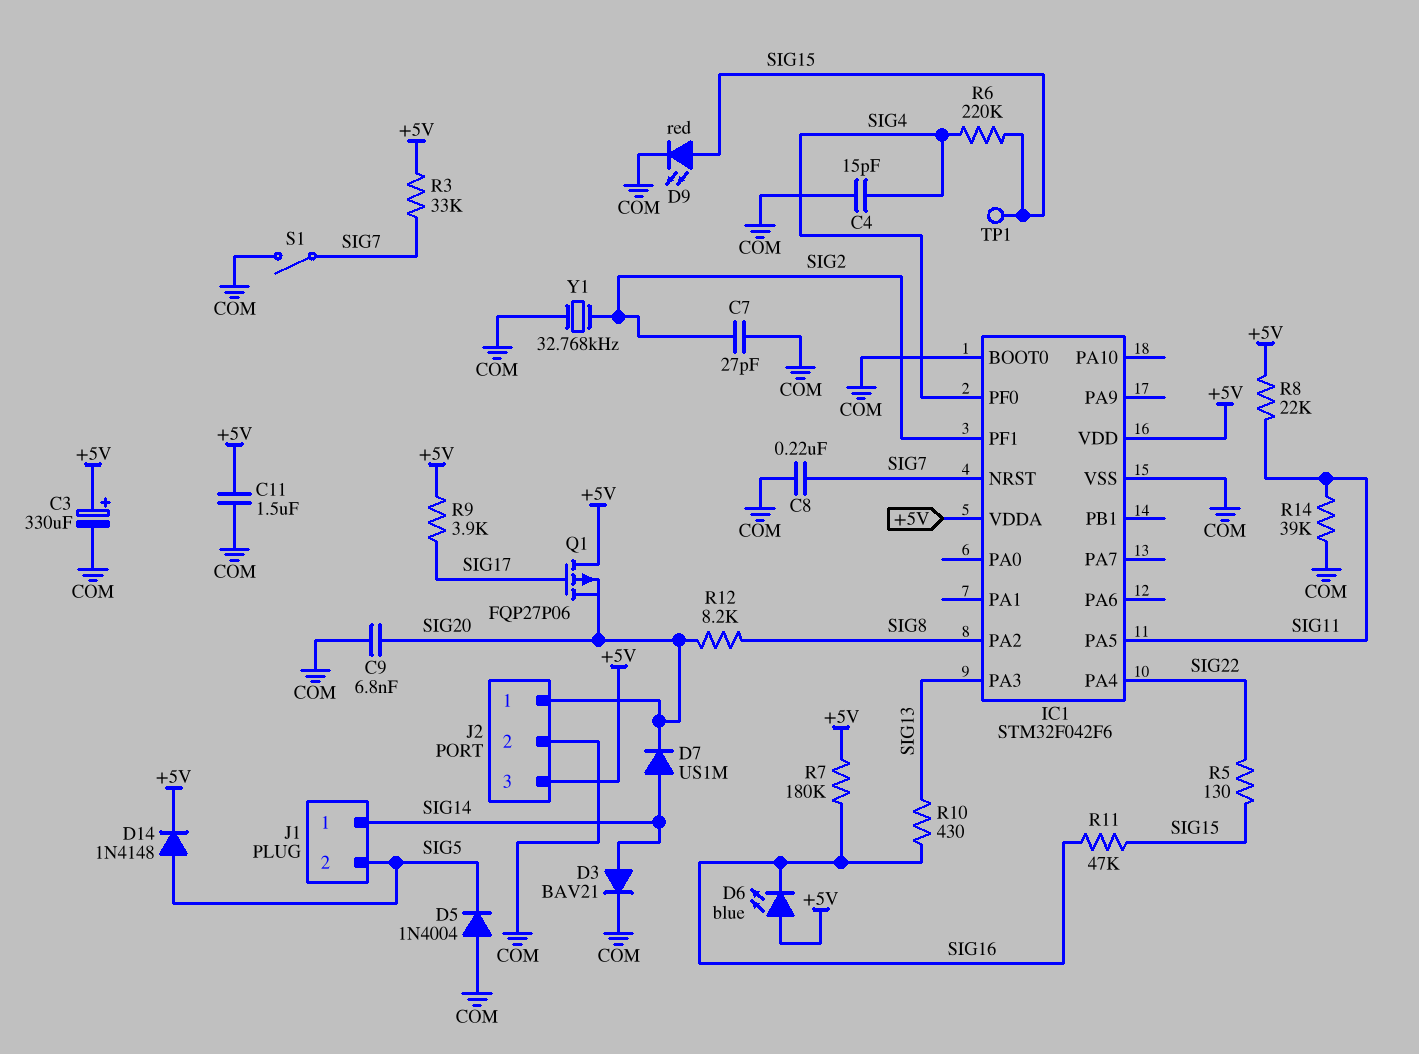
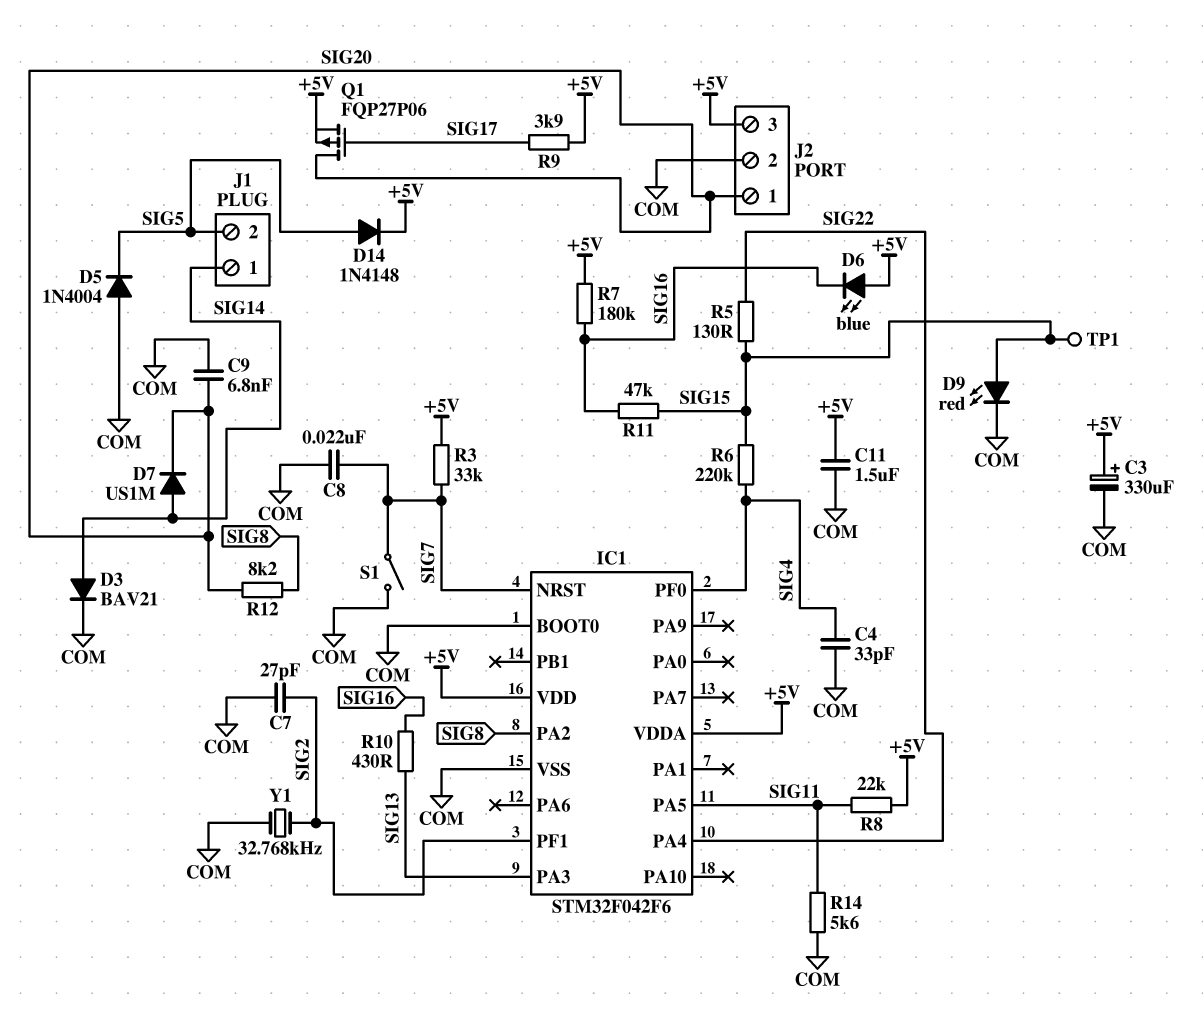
C4: 15pF (COM, SIG4) -> 33pF (COM, SIG4)
C8: 220nF (COM, SIG7) -> 22nF (COM, SIG7)
Q1: PMOS FQP27P06 (G SIG17, D +5V, S SIG20) -> PMOS FQP27P06 (G SIG17, D SIG20, S +5V)
R14: 39k (COM, SIG11) -> 5.6k (COM, SIG11)

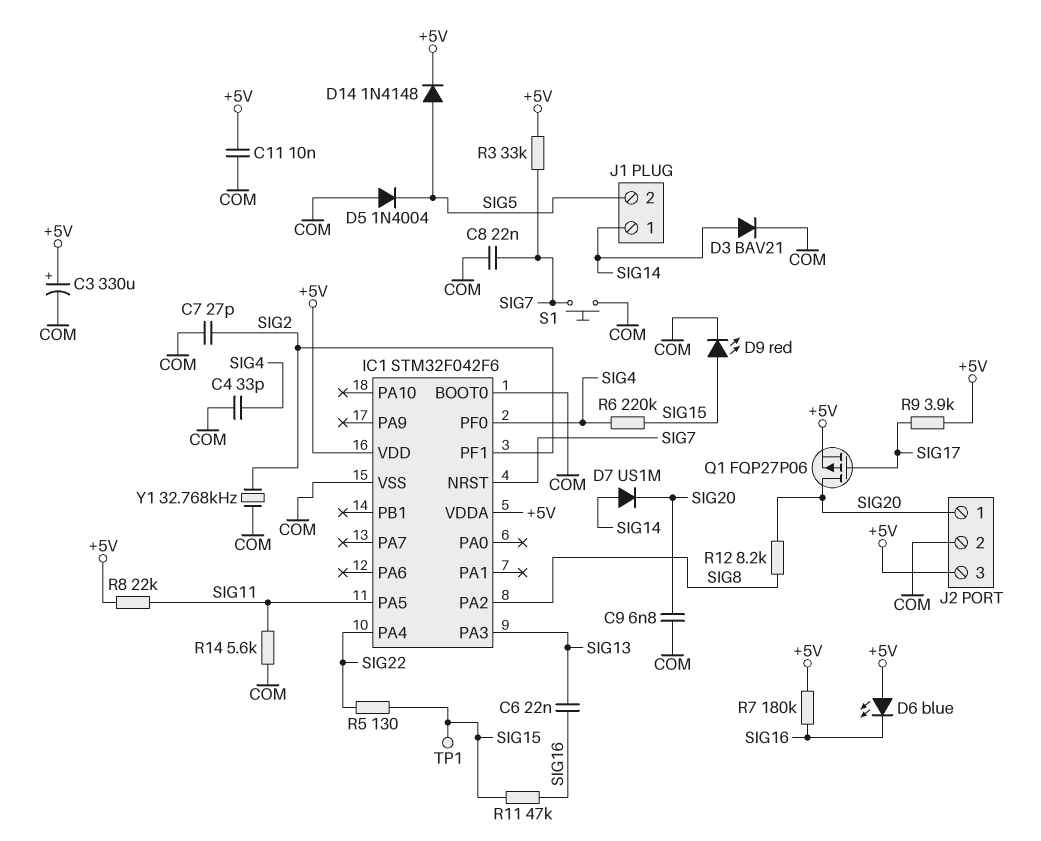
C6: none -> 22nF (SIG13, SIG16)
C11: 1.5uF (+5V, COM) -> 10nF (+5V, COM)
R10: 430 (SIG13, SIG16) -> none
S1: switch (COM, SIG7) -> button (COM, SIG7)

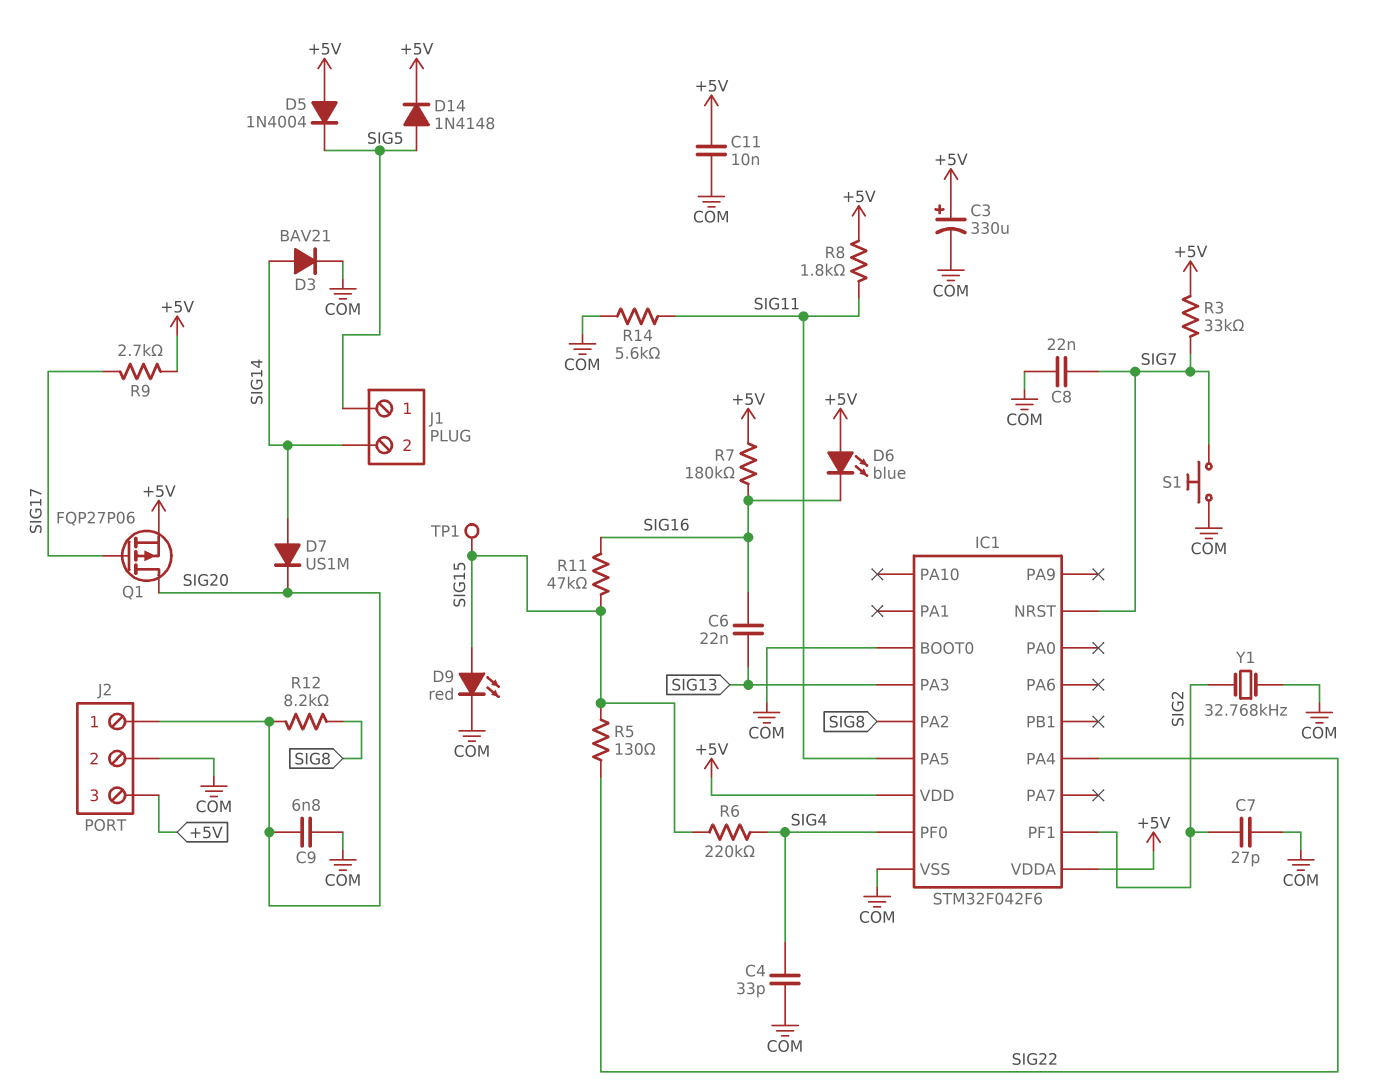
D5: diode 1N4004 (A COM, K SIG5) -> diode 1N4004 (A +5V, K SIG5)
J1 pin 1: SIG14 -> SIG5
J1 pin 2: SIG5 -> SIG14
R8: 22k (+5V, SIG11) -> 1.8k (+5V, SIG11)
R9: 3.9k (+5V, SIG17) -> 2.7k (+5V, SIG17)

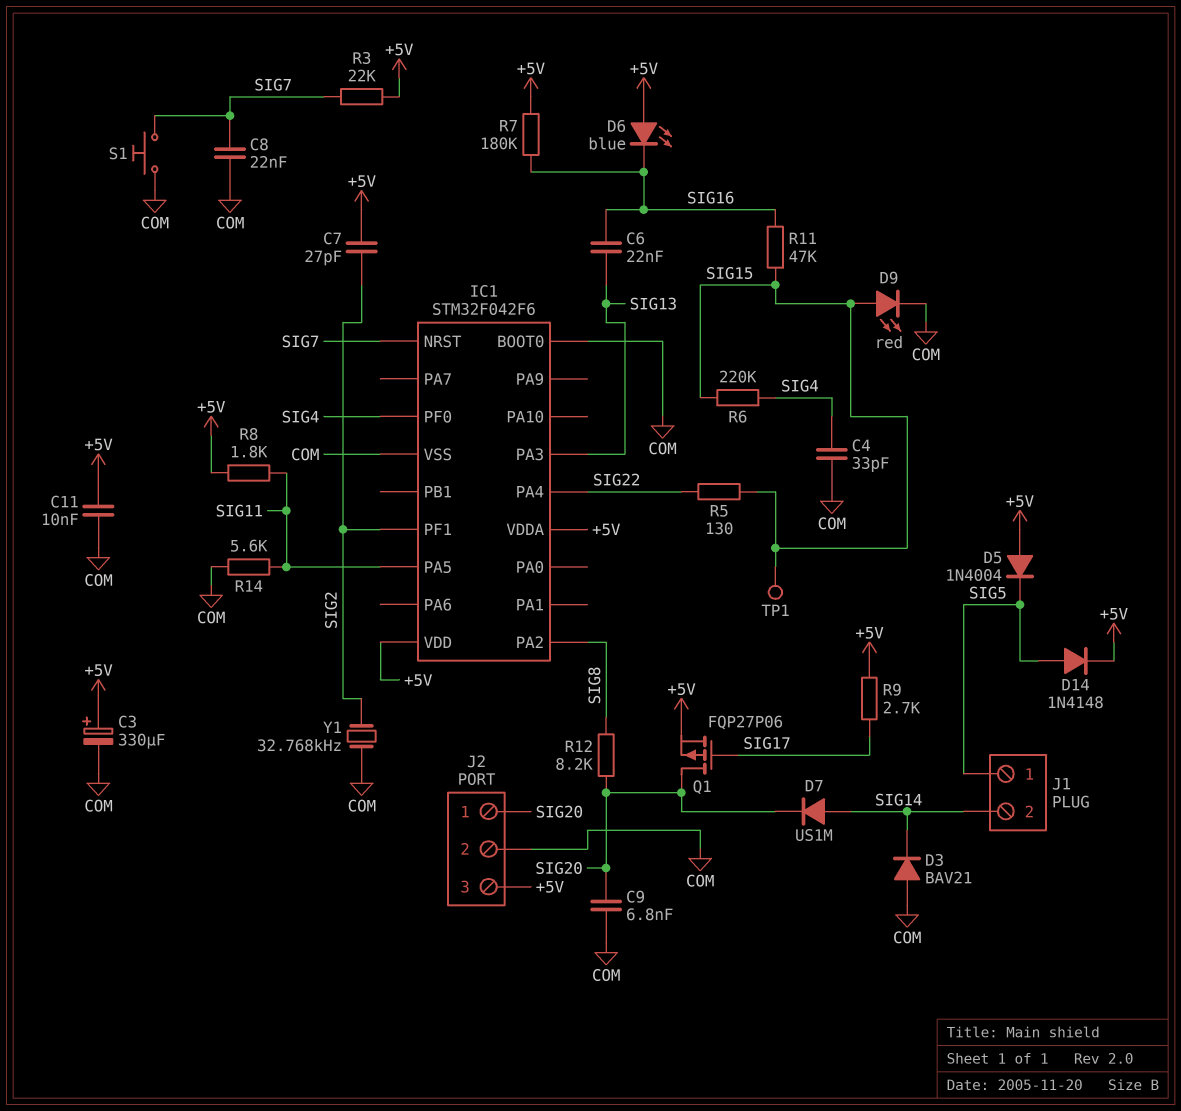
C7: 27pF (COM, SIG2) -> 27pF (+5V, SIG2)
D3: diode BAV21 (A SIG14, K COM) -> diode BAV21 (A COM, K SIG14)
R3: 33k (+5V, SIG7) -> 22k (+5V, SIG7)

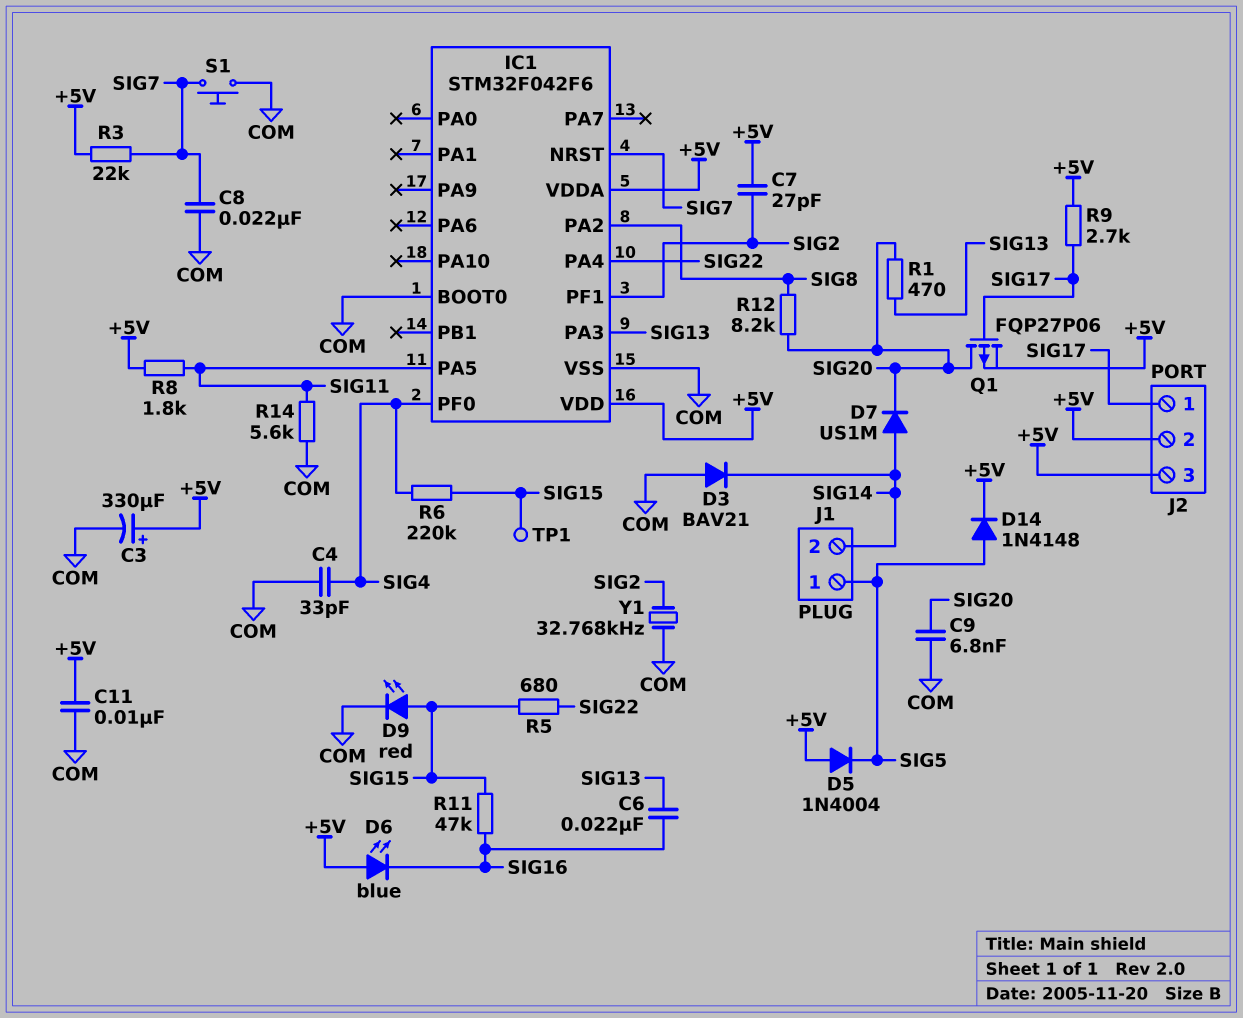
J2 pin 1: SIG20 -> SIG17
J2 pin 2: COM -> +5V
R1: none -> 470 (SIG13, SIG20)
R5: 130 (SIG15, SIG22) -> 680 (SIG15, SIG22)
R7: 180k (+5V, SIG16) -> none

